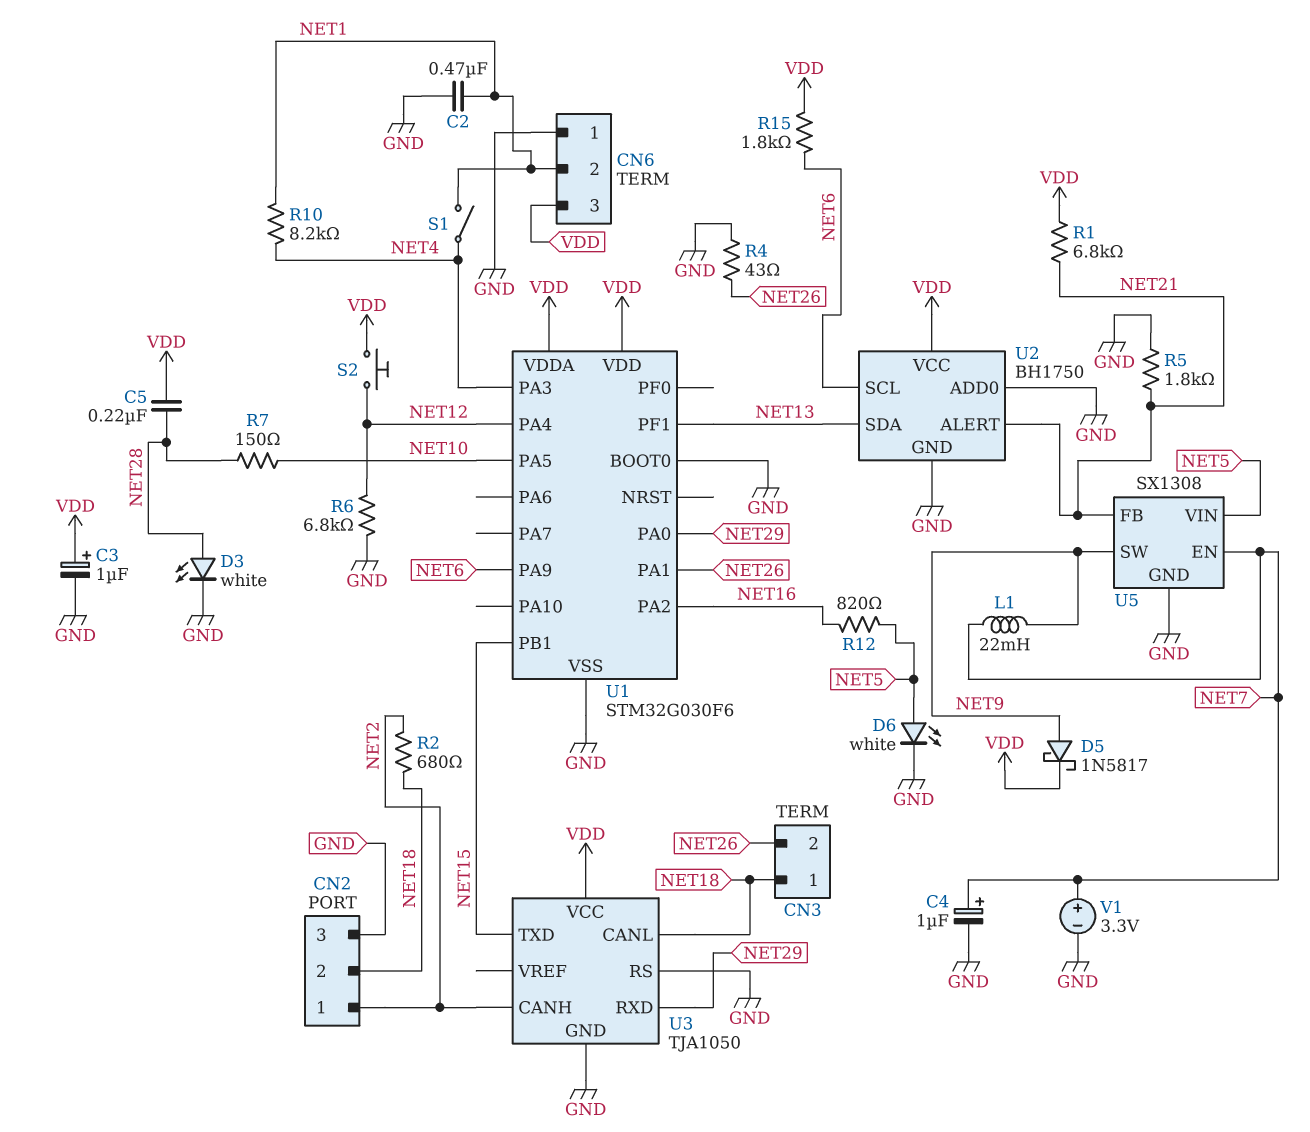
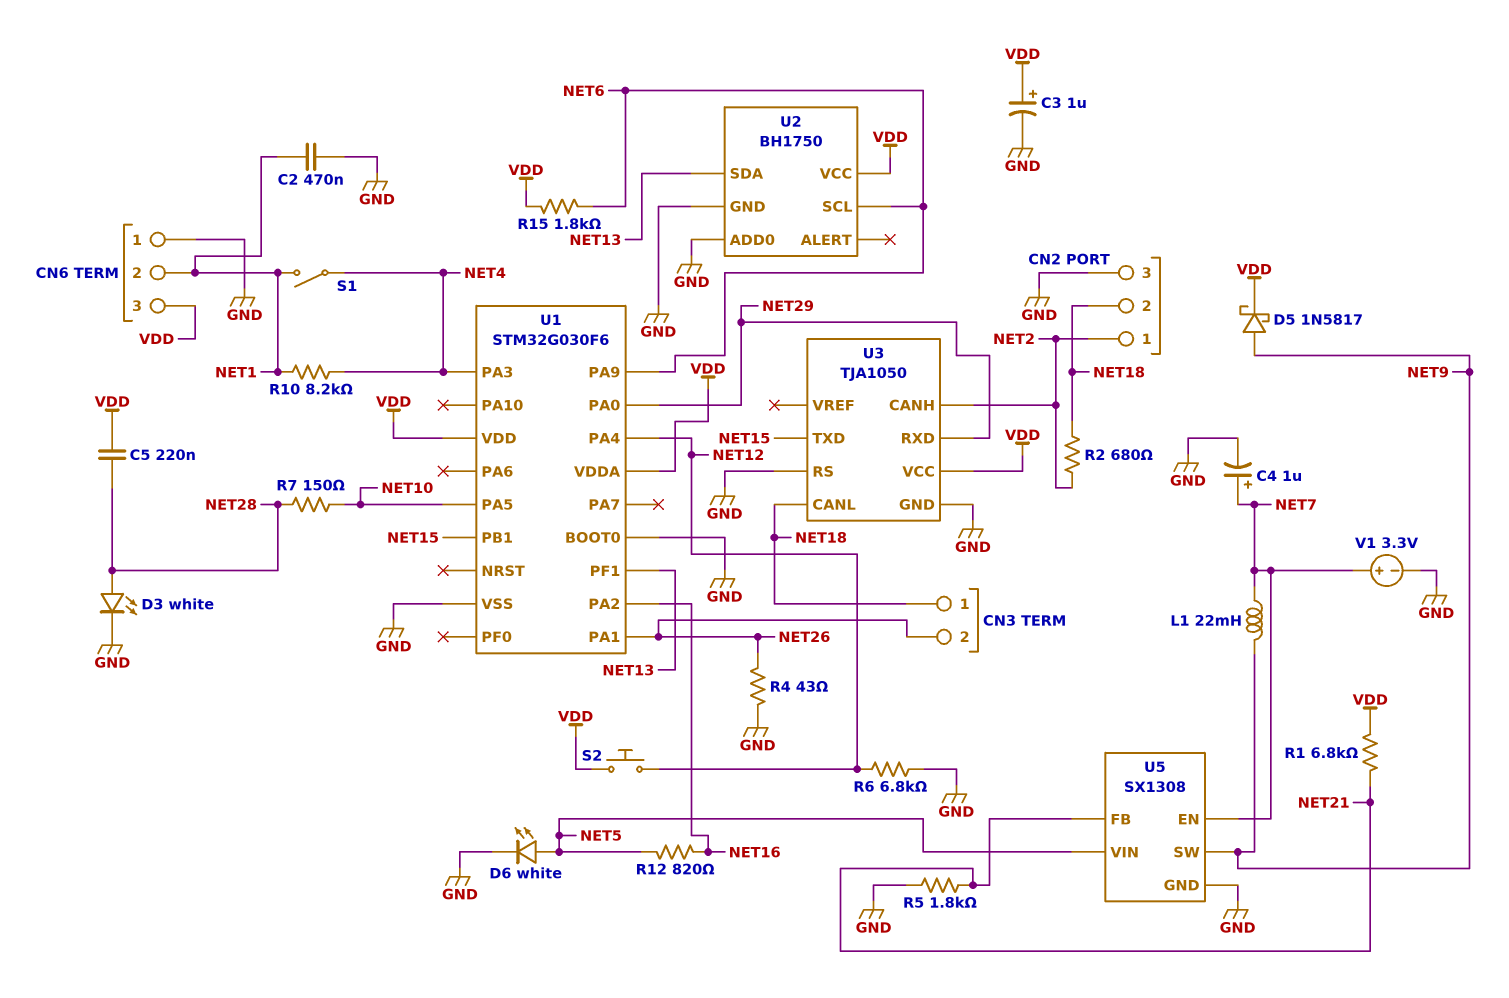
U2 pin ALERT: NET21 -> none

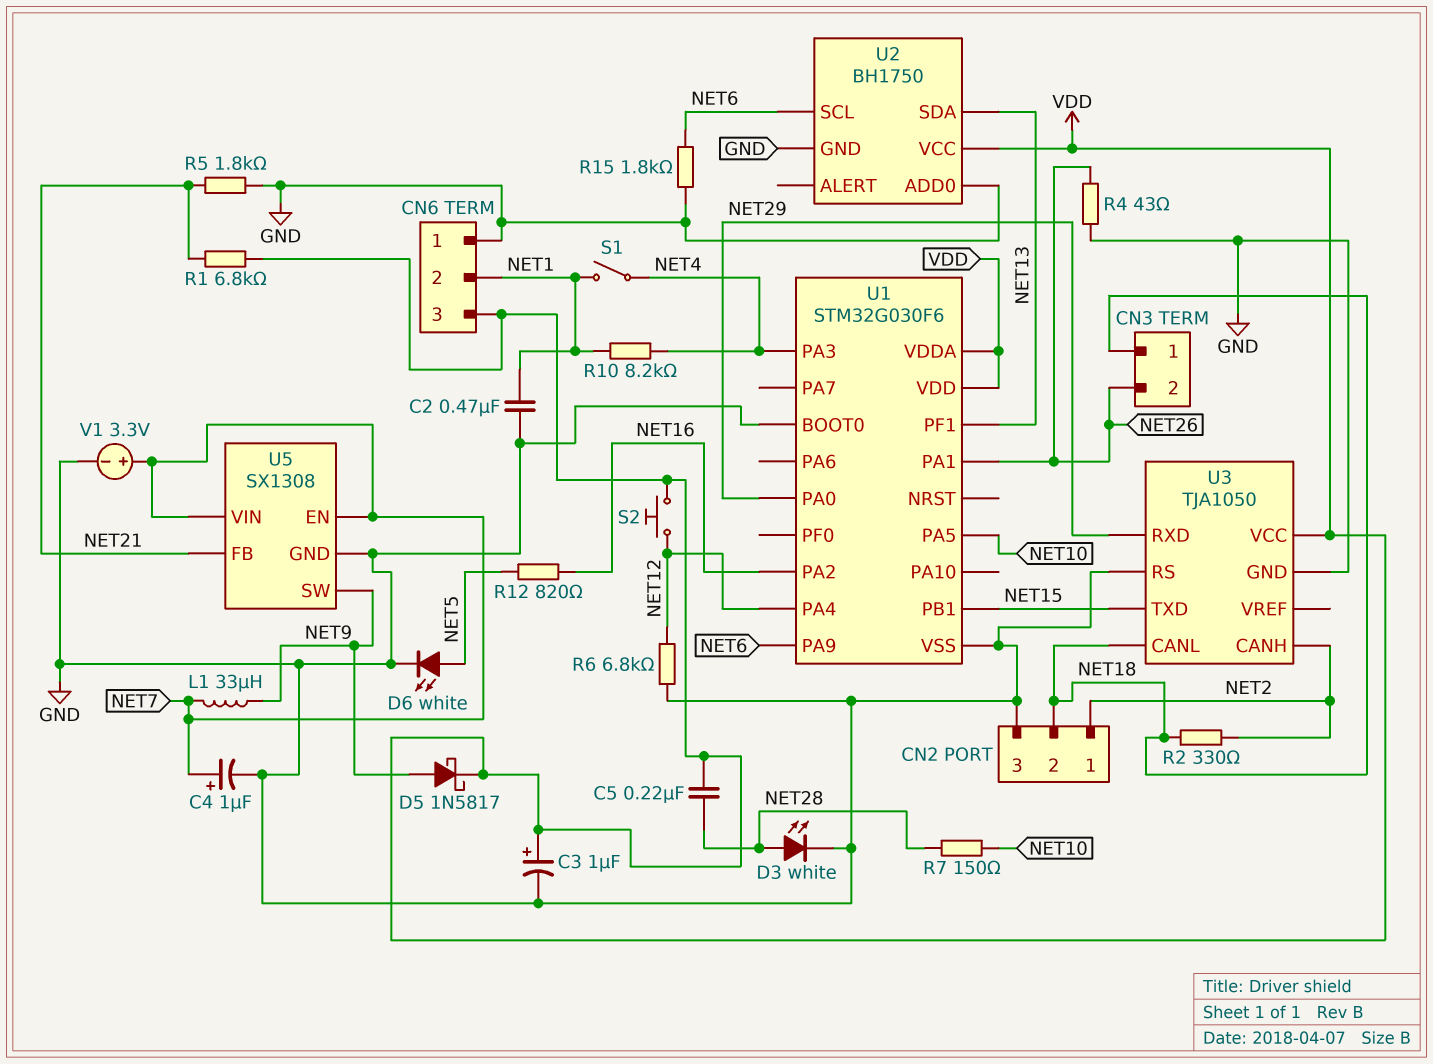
L1: 22mH (NET7, NET9) -> 33uH (NET7, NET9)
R2: 680 (NET2, NET18) -> 330 (NET2, NET18)
R15: 1.8k (NET6, VDD) -> 1.8k (GND, NET6)
U5 pin VIN: NET5 -> NET7

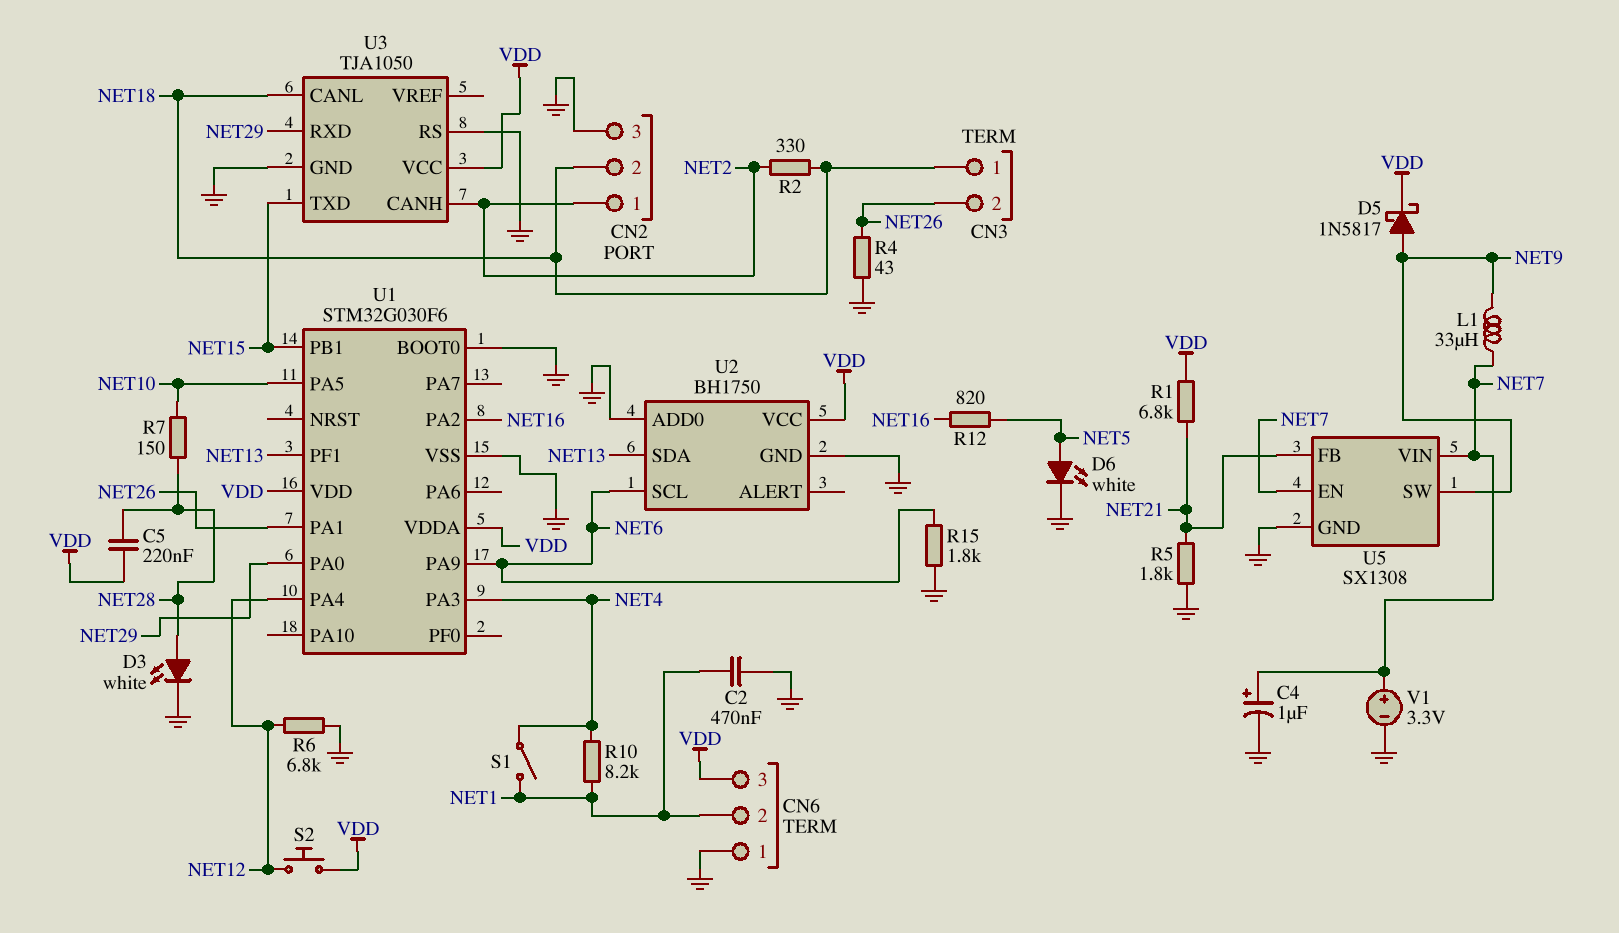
C3: 1uF (plus VDD, minus GND) -> none

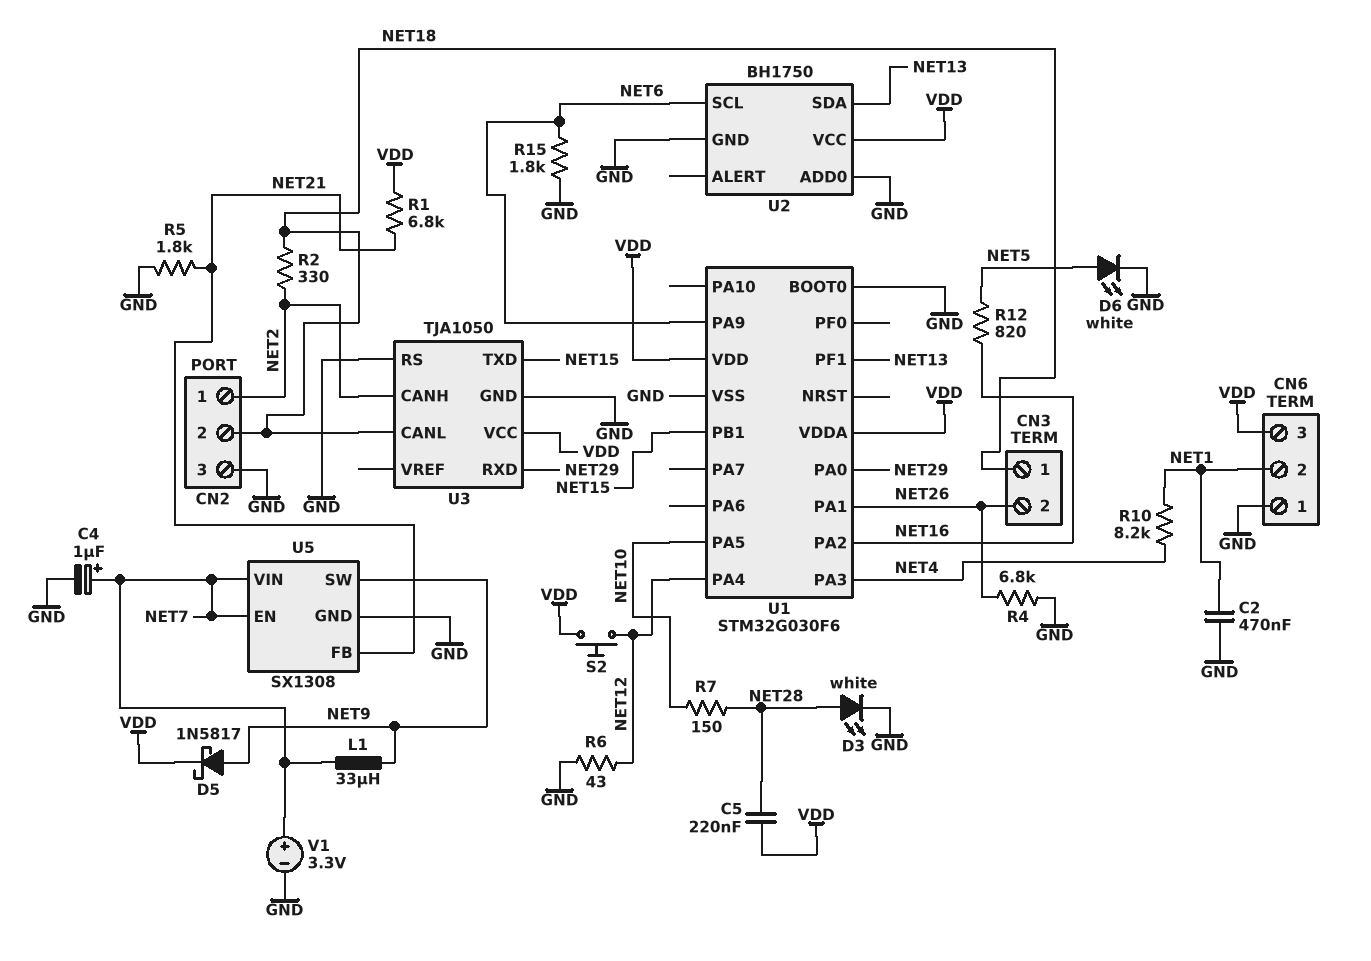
R4: 43 (GND, NET26) -> 6.8k (GND, NET26)
R6: 6.8k (GND, NET12) -> 43 (GND, NET12)
S1: switch (NET1, NET4) -> none

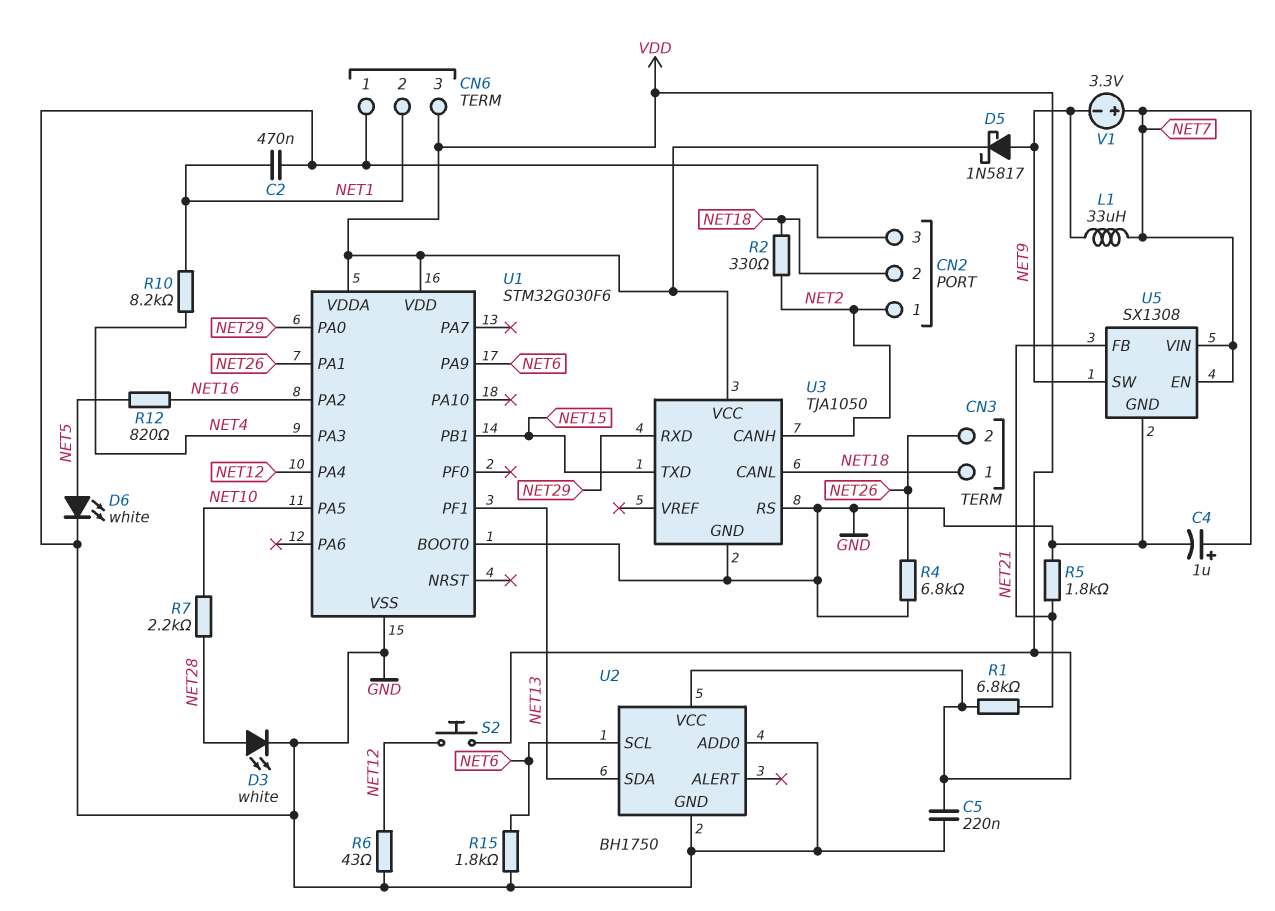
C5: 220nF (NET28, VDD) -> 220nF (GND, VDD)
R7: 150 (NET10, NET28) -> 2.2k (NET10, NET28)
V1: 3.3V (plus NET7, minus GND) -> 3.3V (plus NET7, minus NET9)

